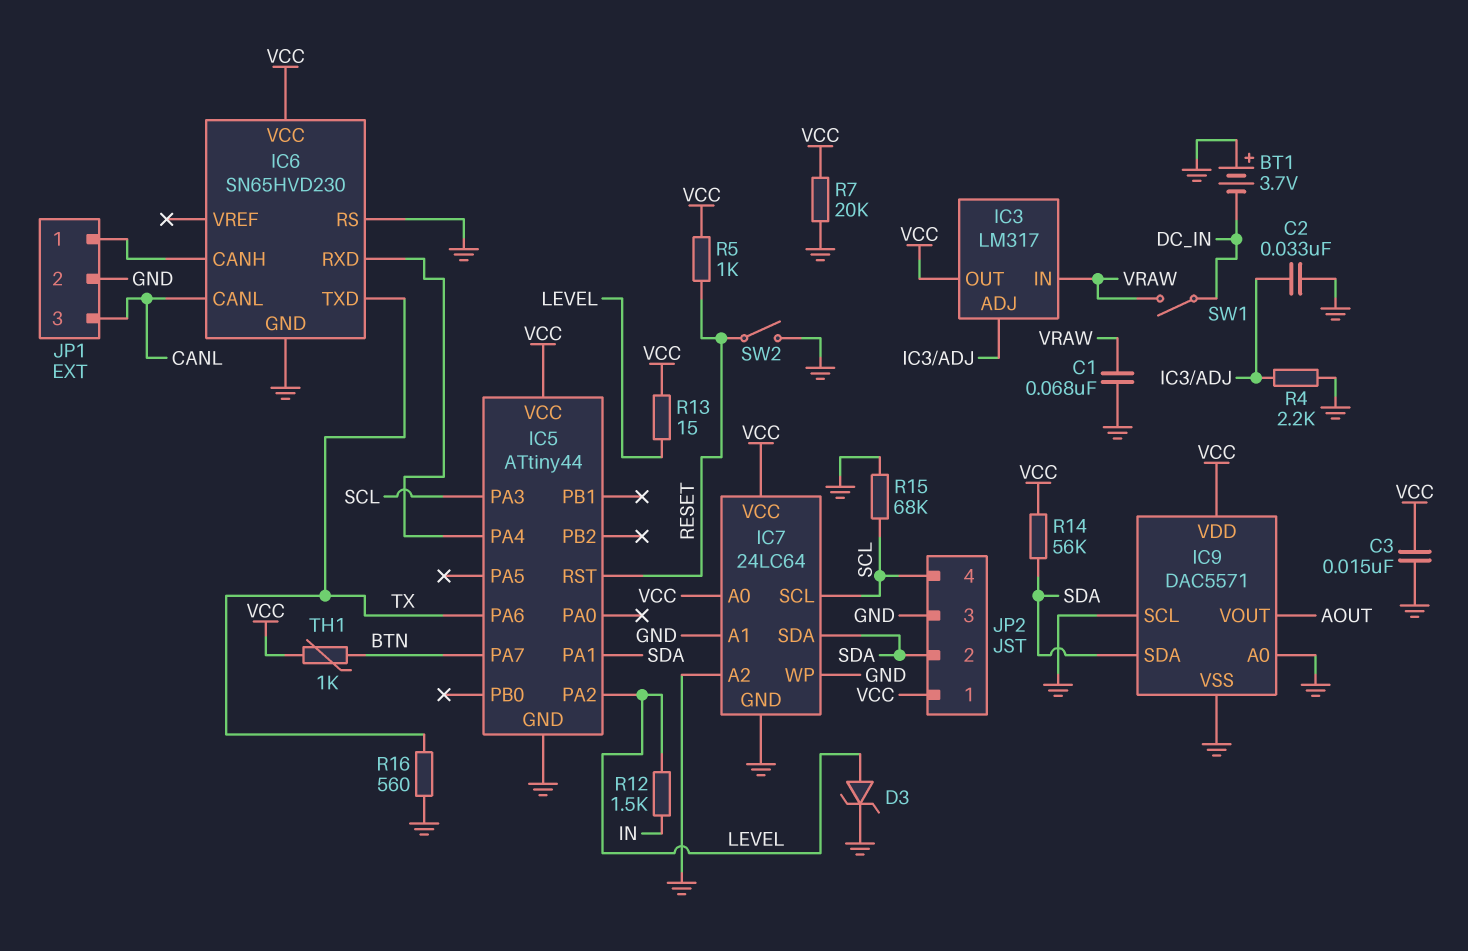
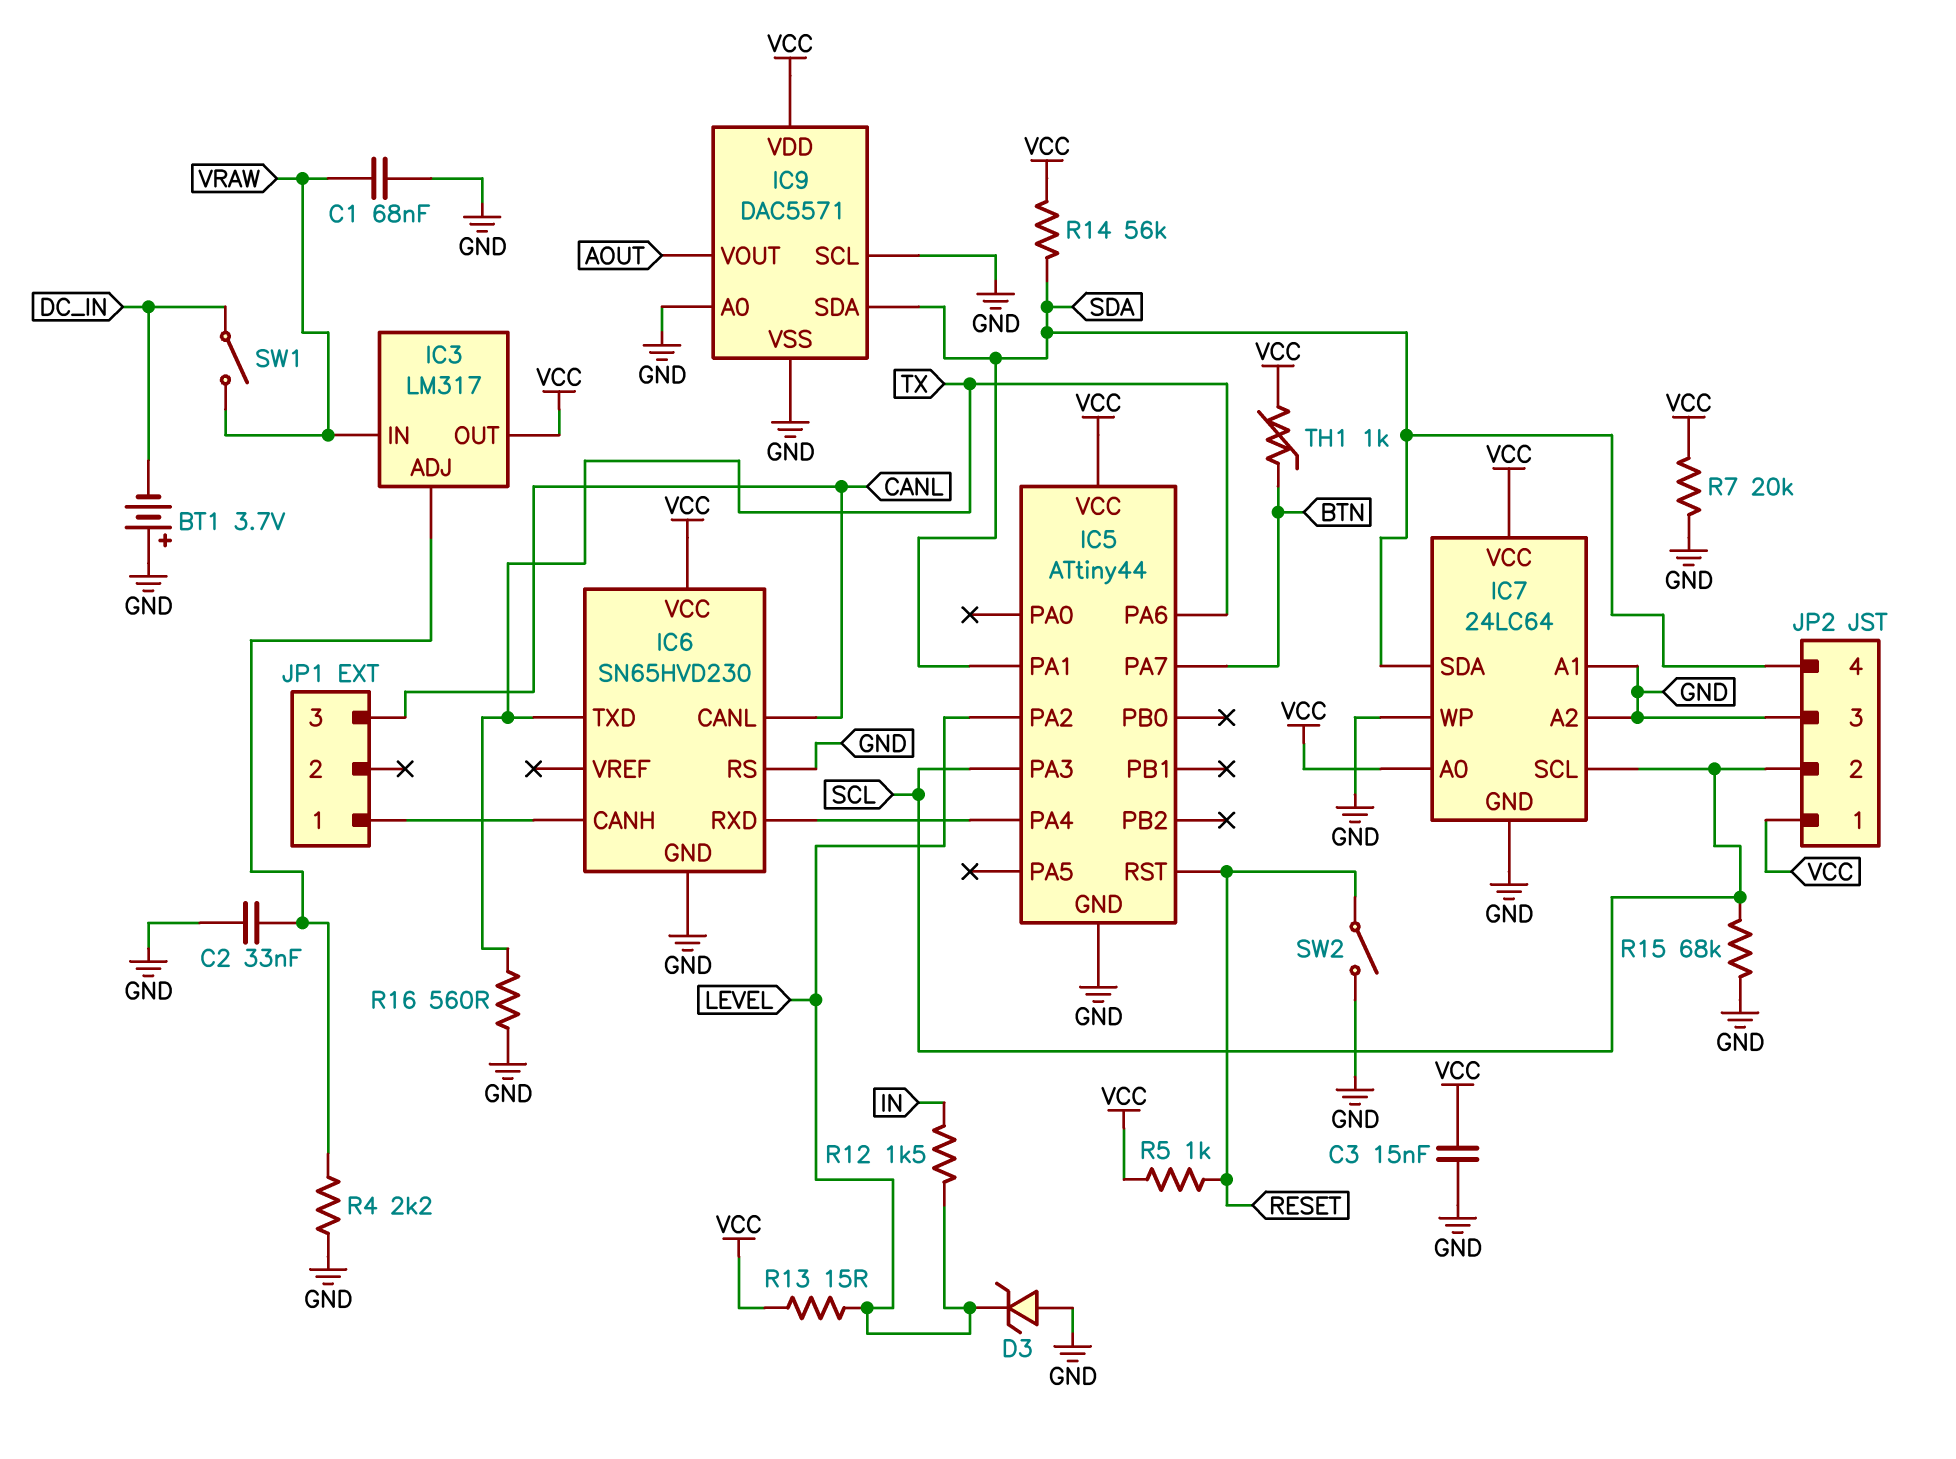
D3: zener (A LEVEL, K GND) -> zener (A GND, K LEVEL)
JP1 pin 2: GND -> none
JP2 pin 2: SDA -> SCL
JP2 pin 4: SCL -> SDA

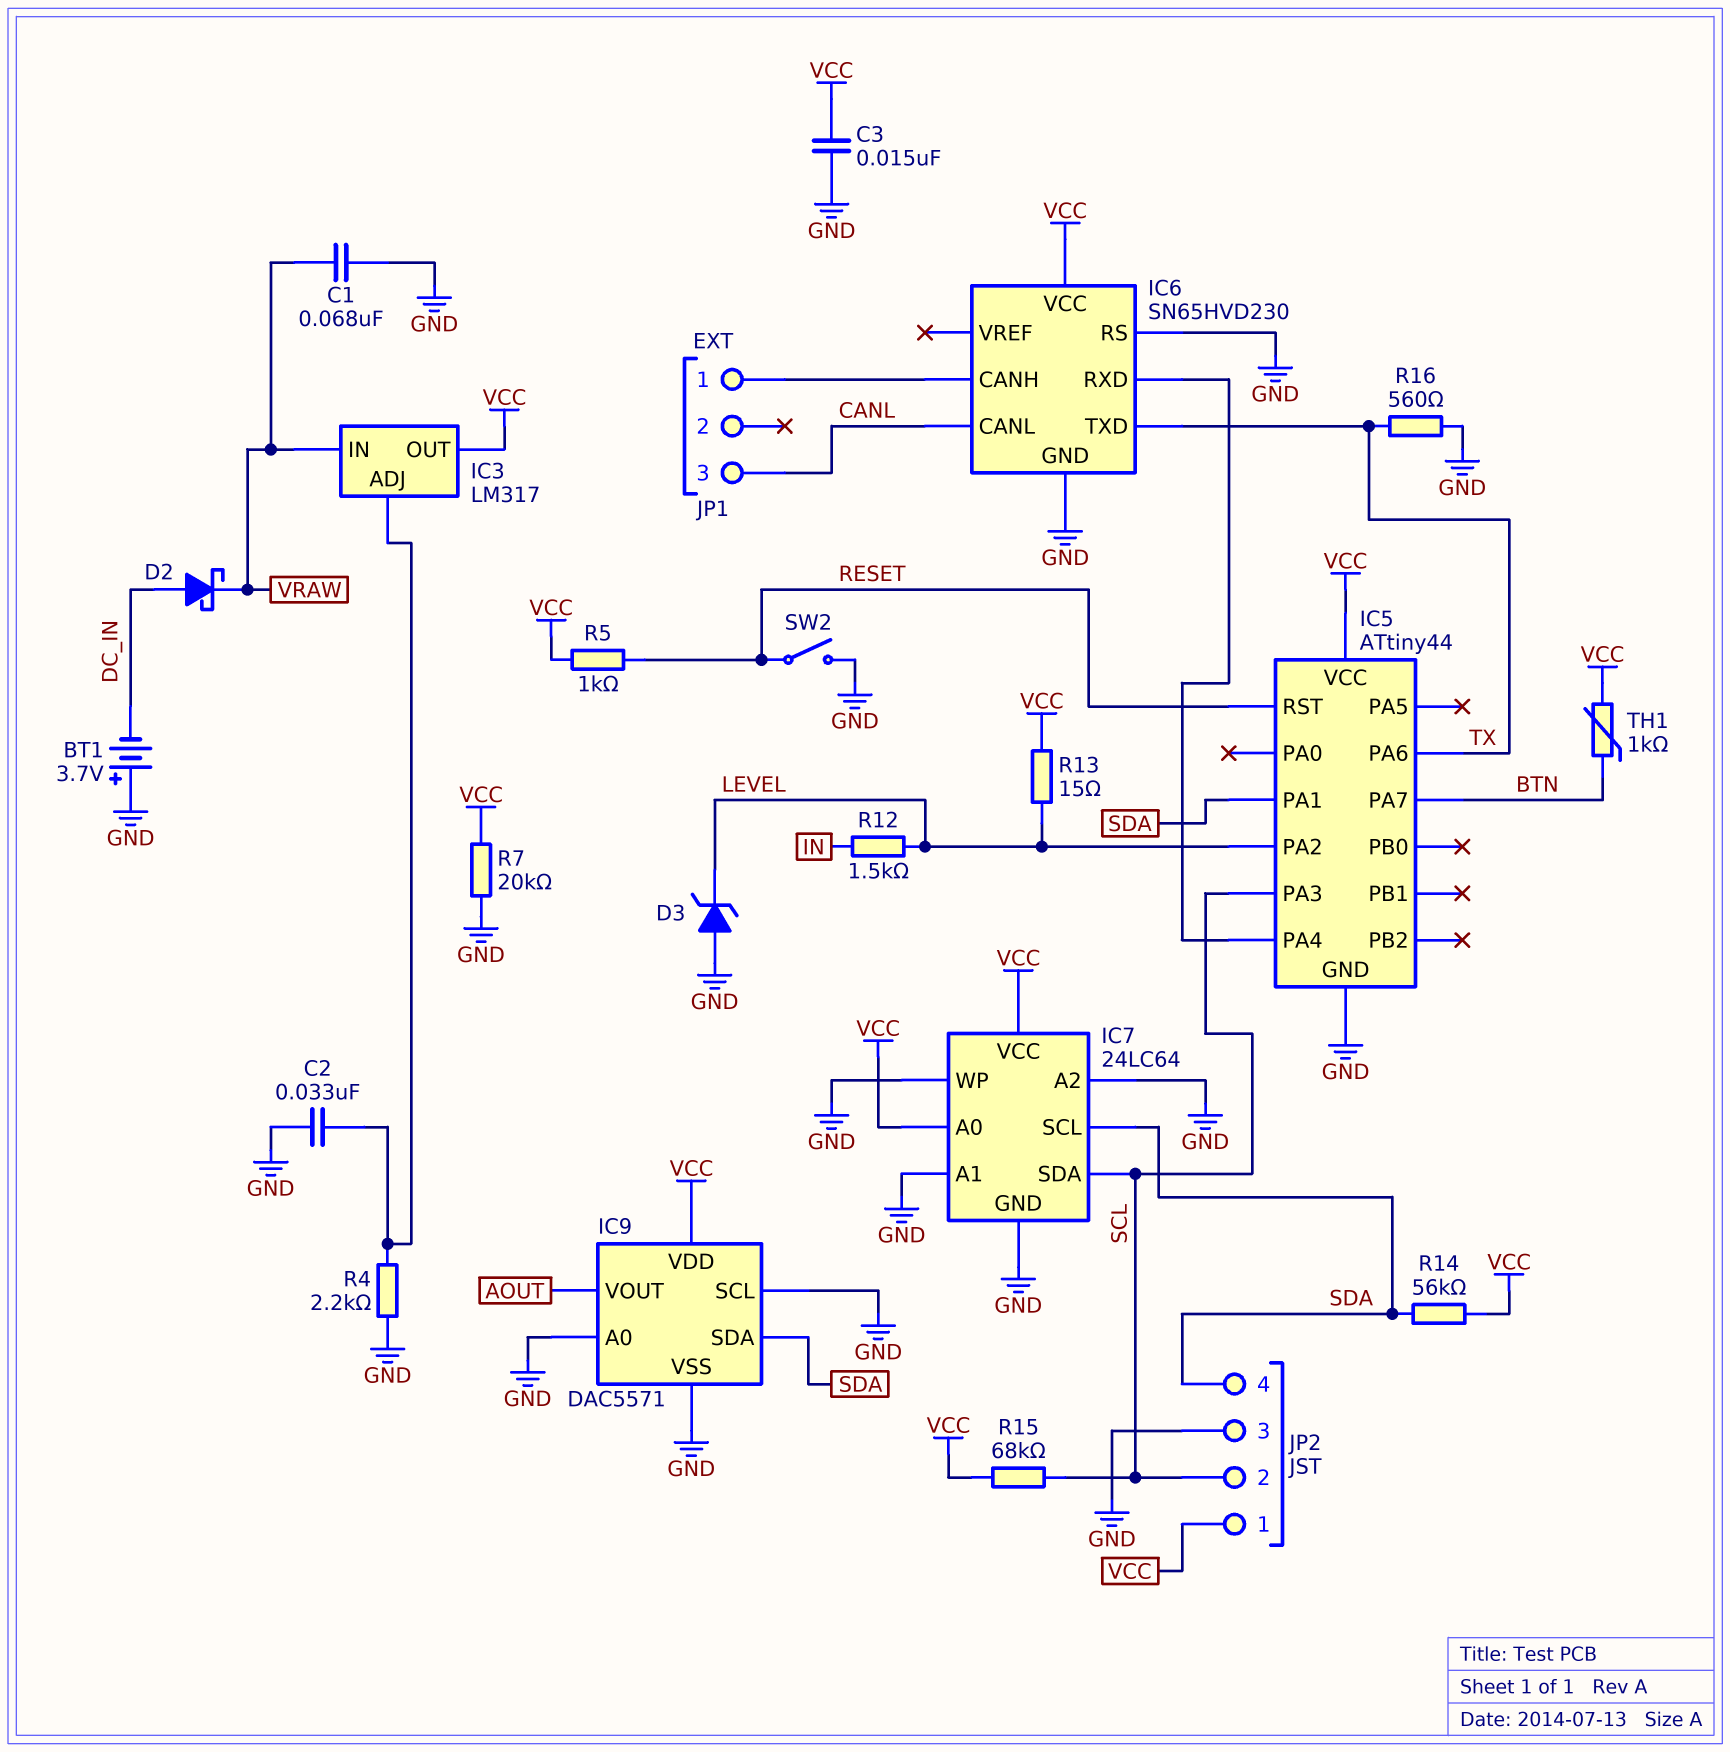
D2: none -> schottky (A DC_IN, K VRAW)
IC7 pin SCL: SCL -> SDA
IC7 pin SDA: SDA -> SCL
R15: 68k (GND, SCL) -> 68k (SCL, VCC)
SW1: switch (DC_IN, VRAW) -> none

